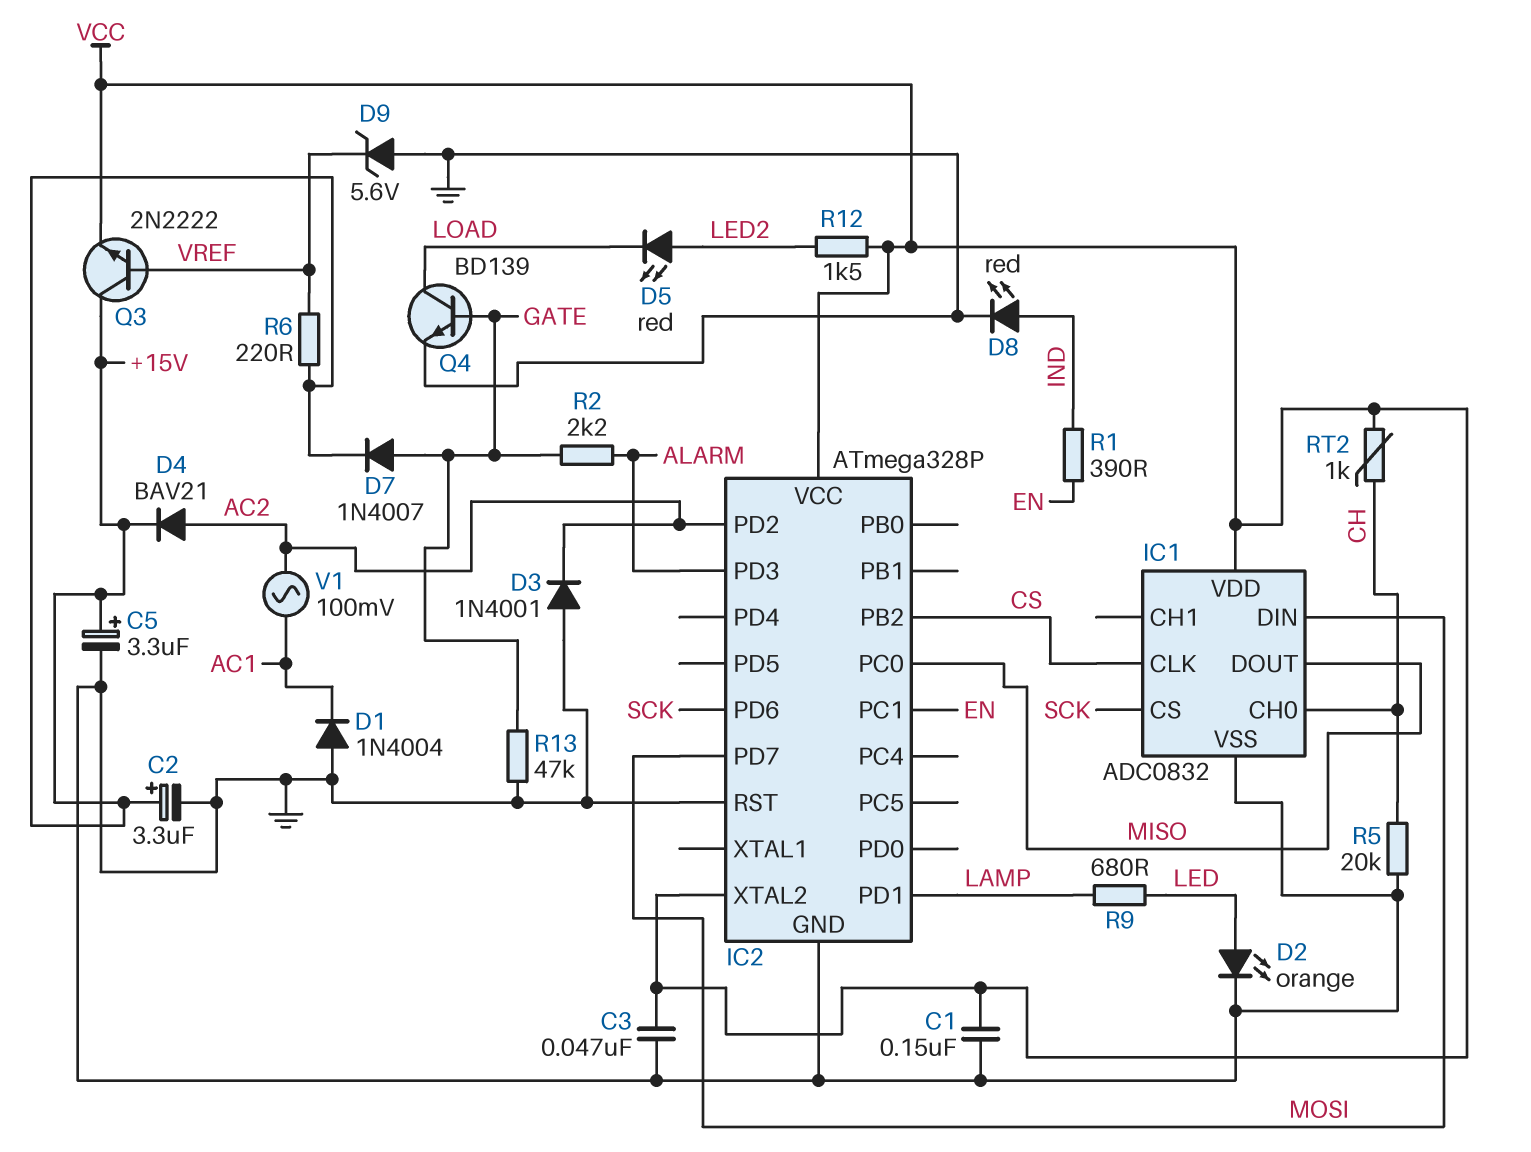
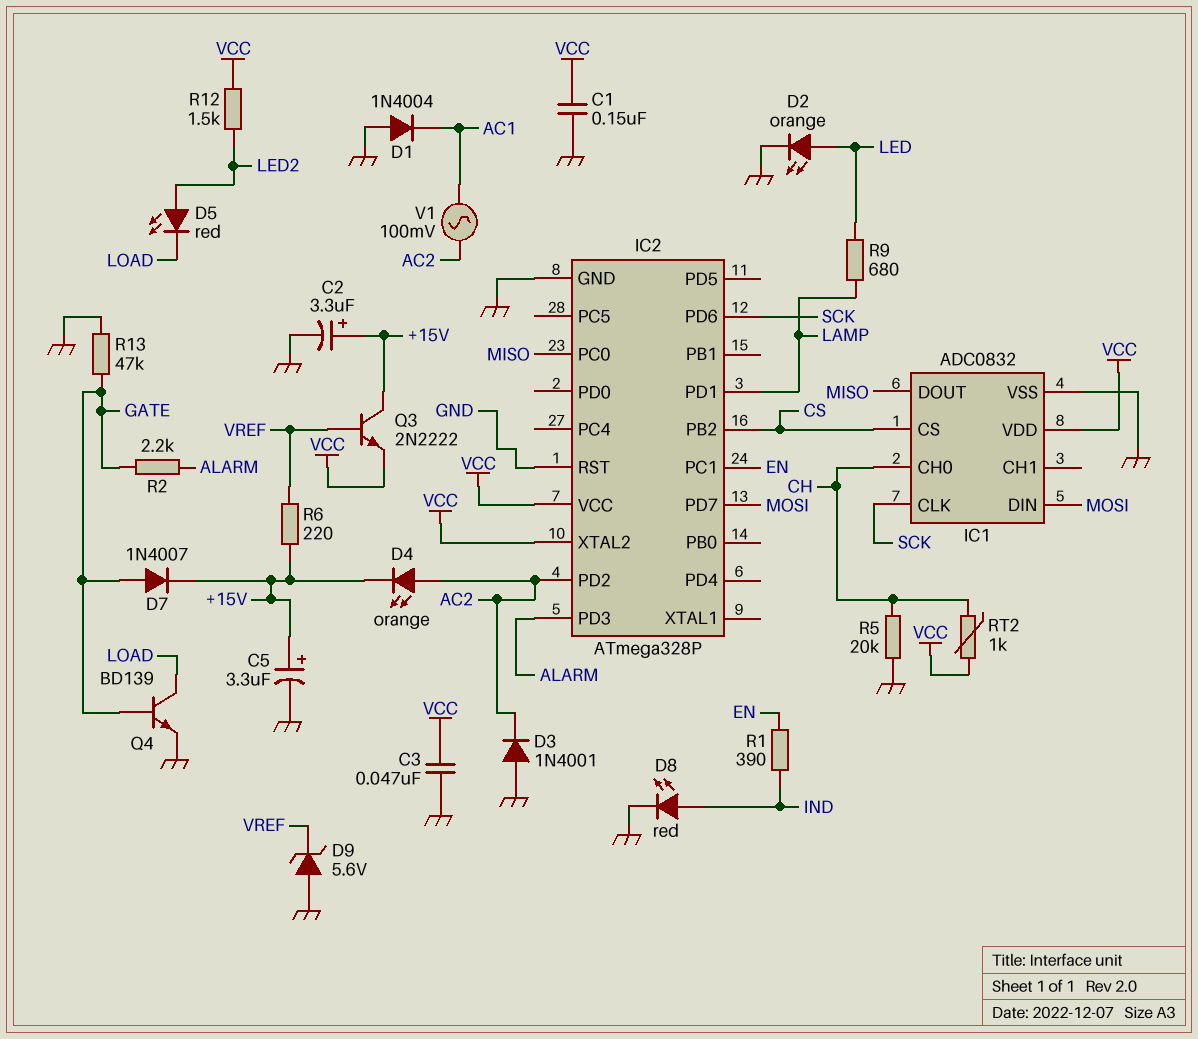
D4: diode BAV21 (A AC2, K +15V) -> LED orange (A AC2, K +15V)
IC1 pin CLK: CS -> SCK
IC1 pin CS: SCK -> CS

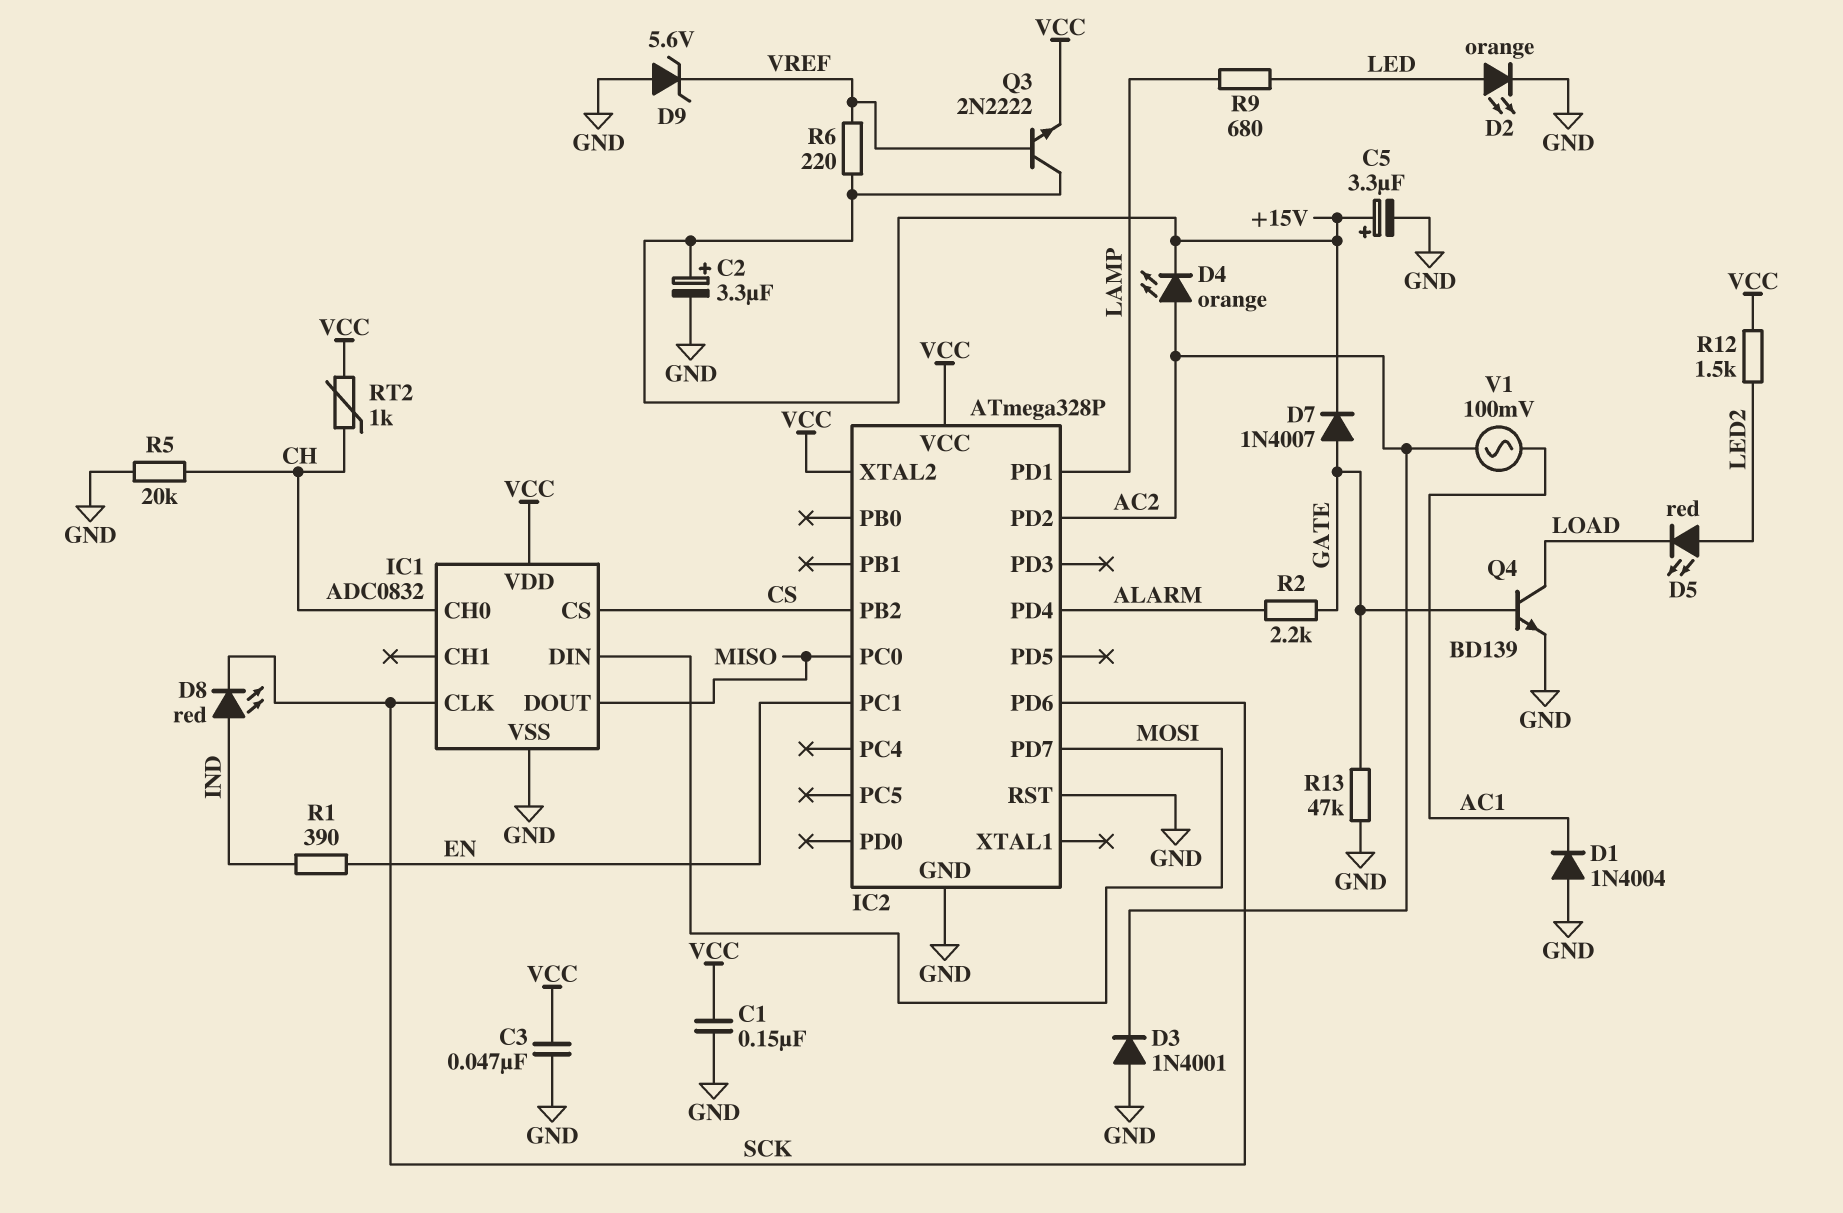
D8: LED red (A IND, K GND) -> LED red (A IND, K SCK)
IC2 pin PD3: ALARM -> none
IC2 pin PD4: none -> ALARM

